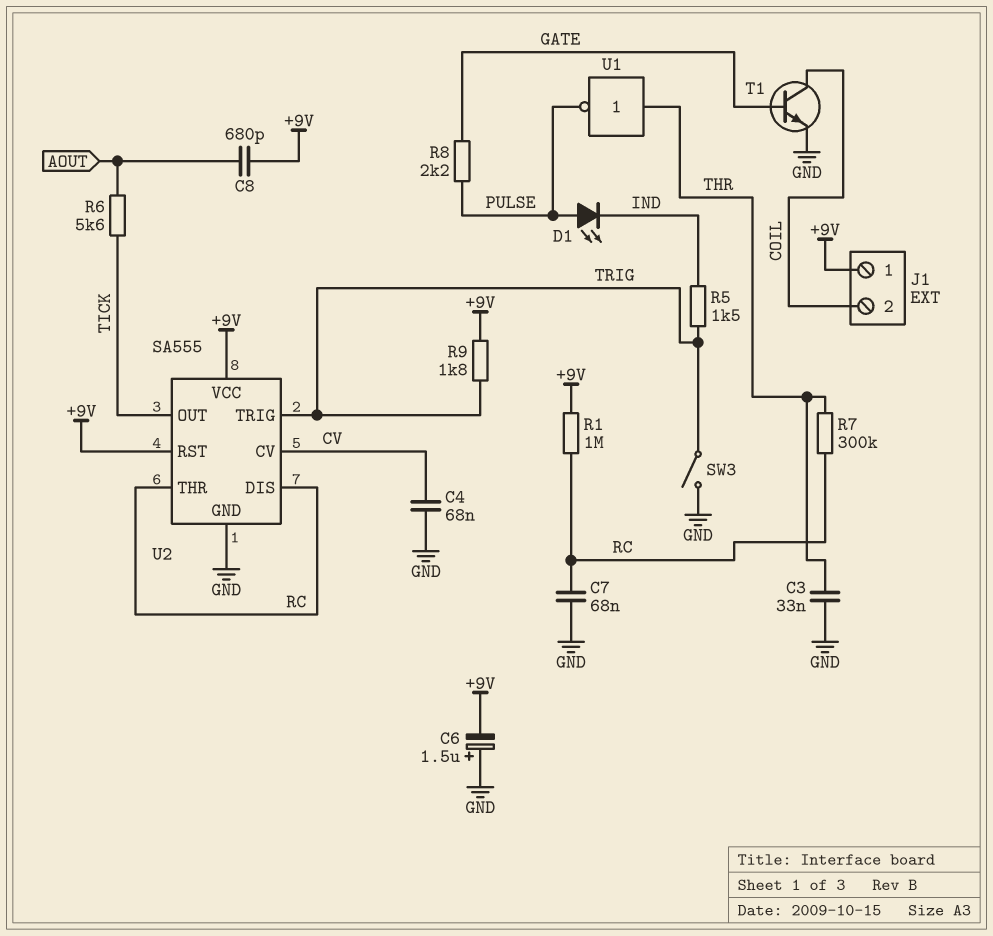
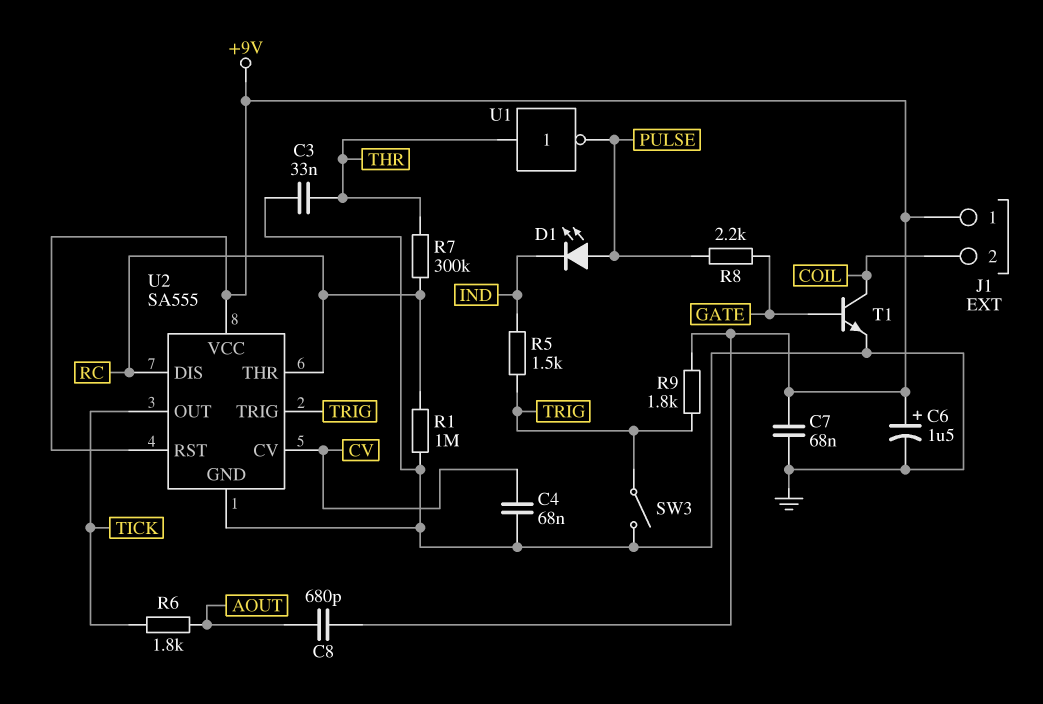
C6: 1.5uF (plus GND, minus +9V) -> 1.5uF (plus +9V, minus GND)
C7: 68nF (GND, RC) -> 68nF (+9V, GND)
R1: 1M (+9V, RC) -> 1M (GND, RC)
R6: 5.6k (AOUT, TICK) -> 1.8k (AOUT, TICK)

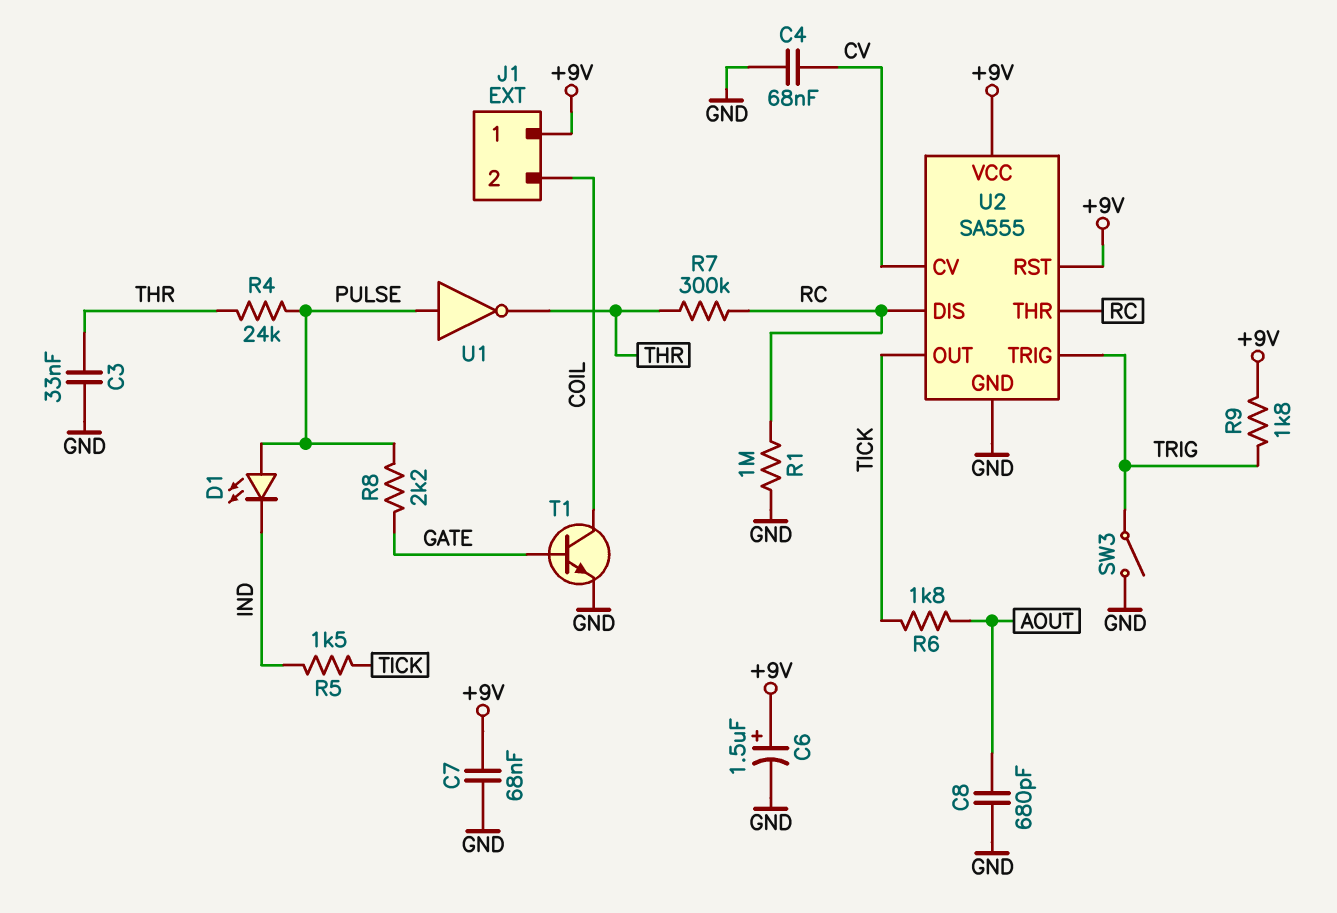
C8: 680pF (+9V, AOUT) -> 680pF (AOUT, GND)
R4: none -> 24k (PULSE, THR)
R5: 1.5k (IND, TRIG) -> 1.5k (IND, TICK)
U1: NOT (in THR, out PULSE) -> NOT (in PULSE, out THR)

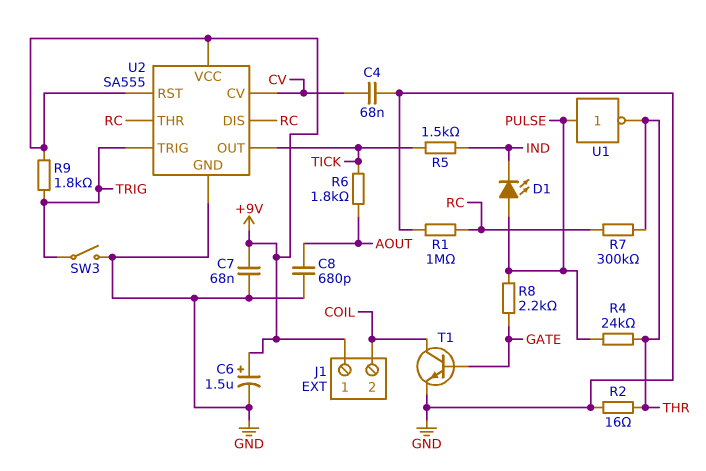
C3: 33nF (GND, THR) -> none
R2: none -> 16 (GND, THR)

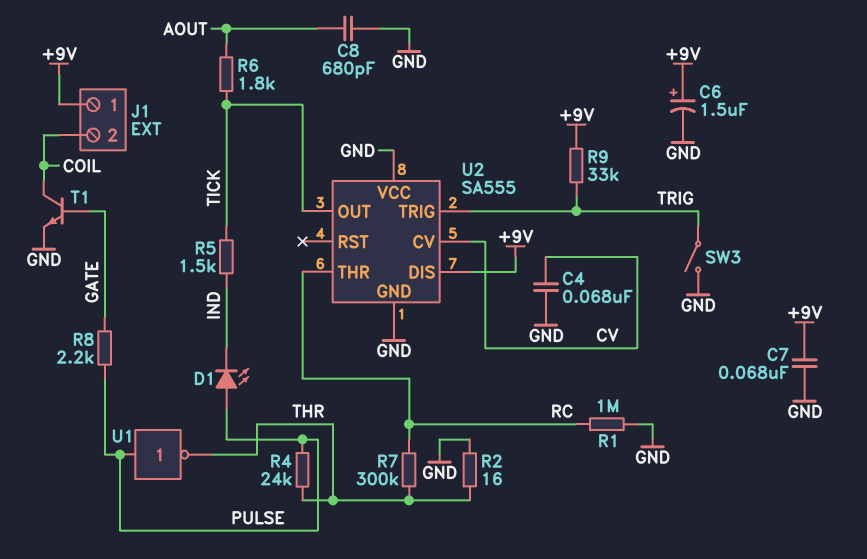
R9: 1.8k (+9V, TRIG) -> 33k (+9V, TRIG)
U2 pin DIS: RC -> +9V
U2 pin RST: +9V -> none
U2 pin VCC: +9V -> GND

